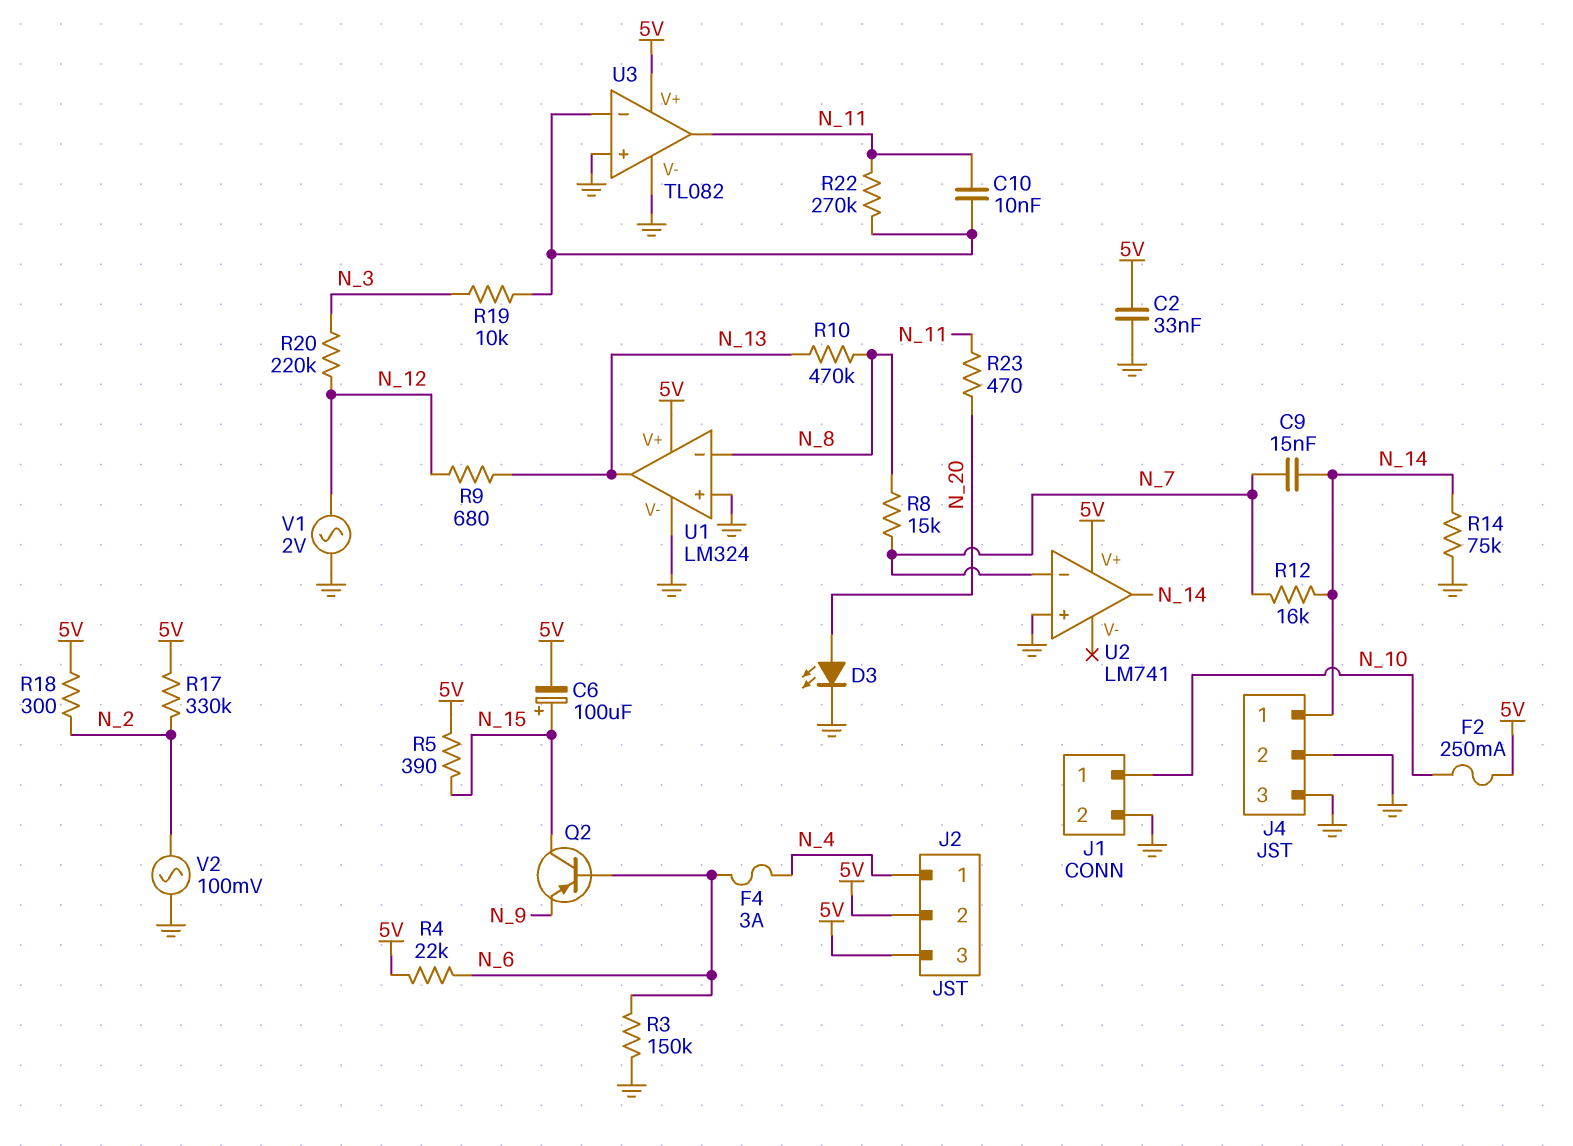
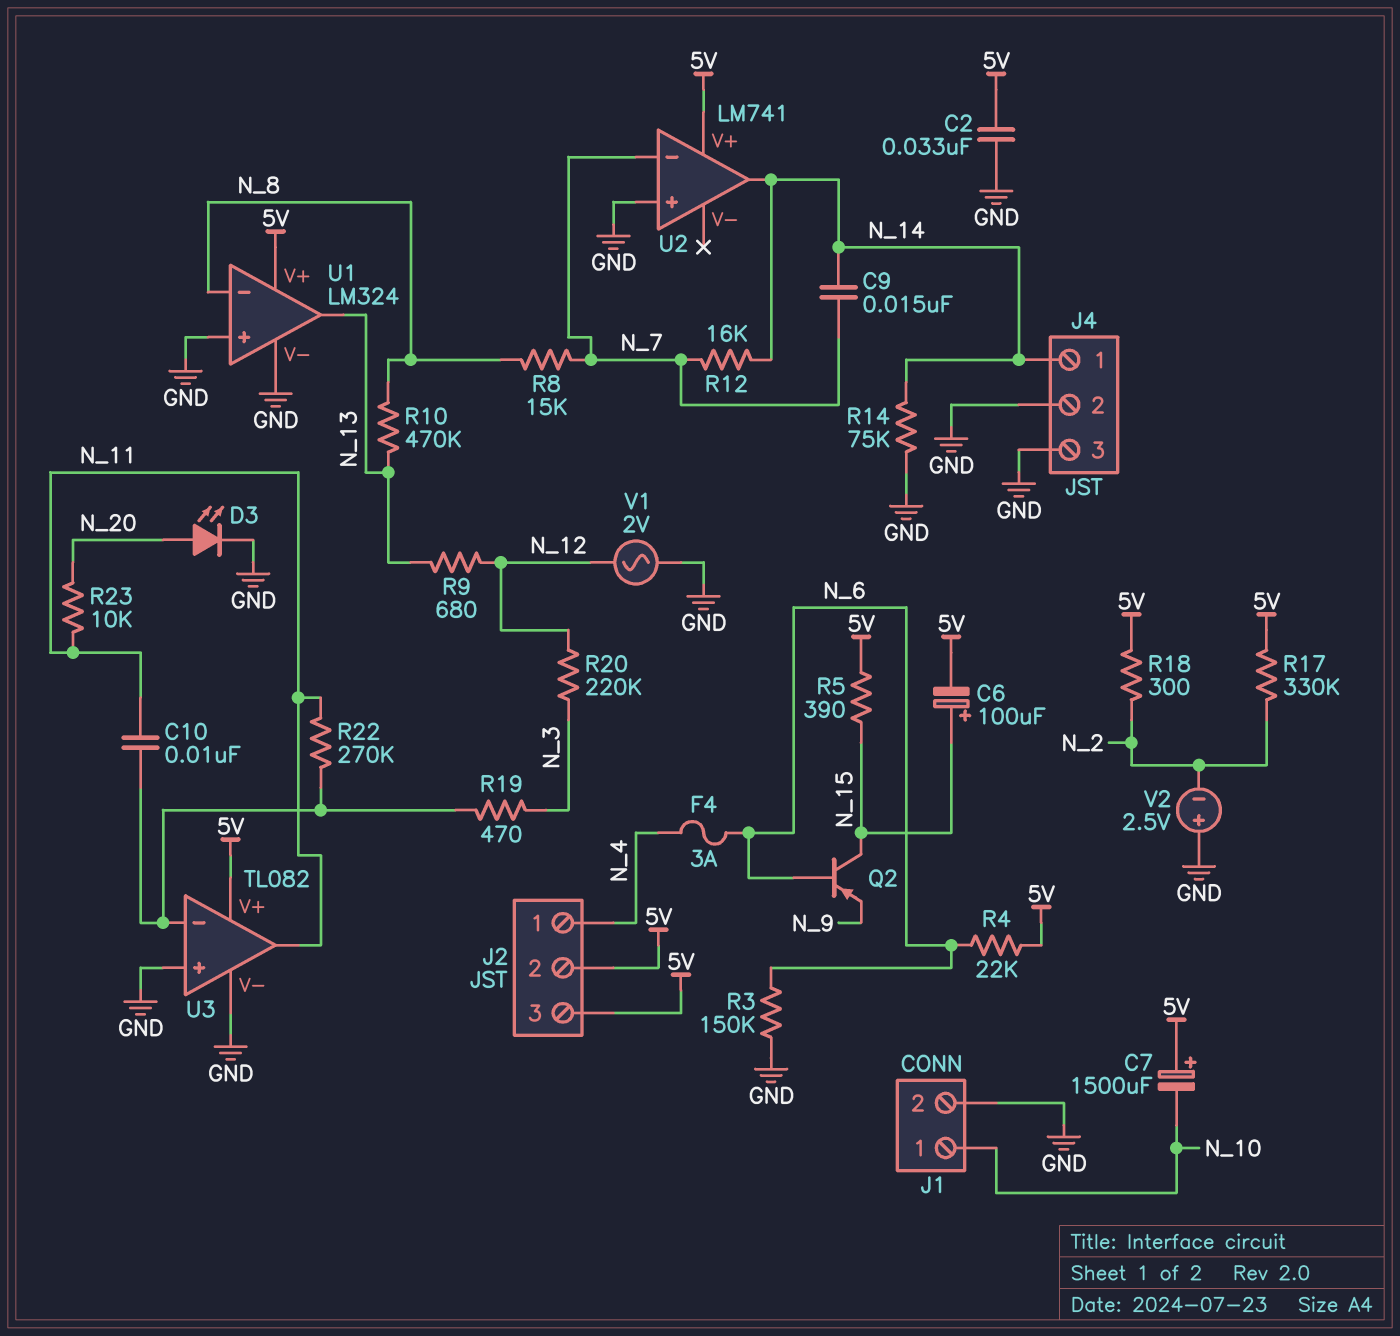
C7: none -> 1500uF (plus 5V, minus N_10)
F2: 250mA (5V, N_10) -> none
R19: 10k (N_3, U3/in-) -> 470 (N_3, U3/in-)
R23: 470 (N_11, N_20) -> 10k (N_11, N_20)
V2: AC 100mV (GND, N_2) -> 2.5V (plus GND, minus N_2)

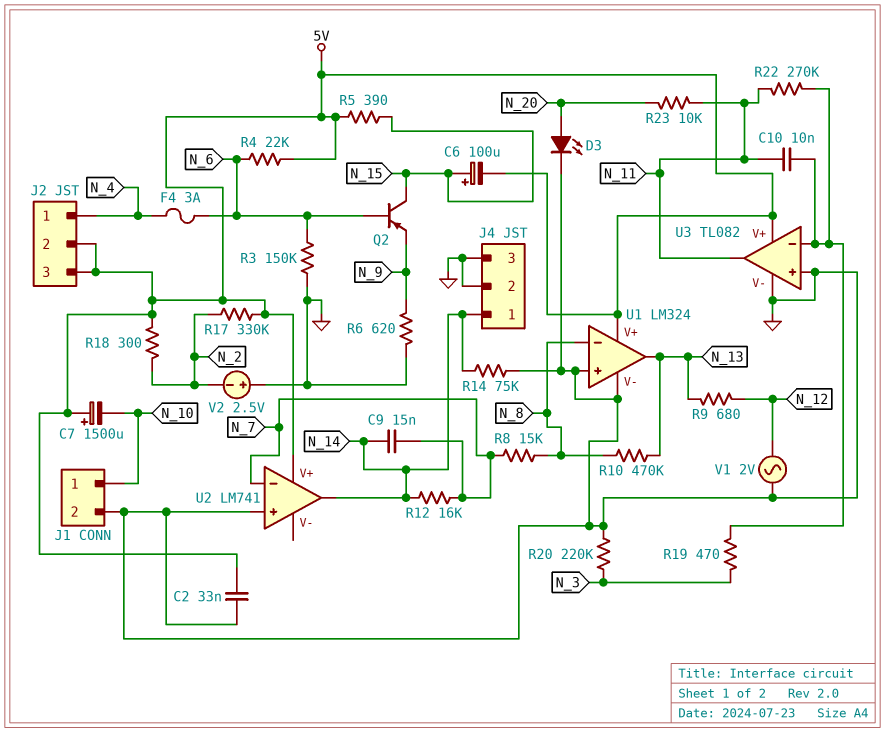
R6: none -> 620 (GND, N_9)
R20: 220k (N_3, N_12) -> 220k (GND, N_3)

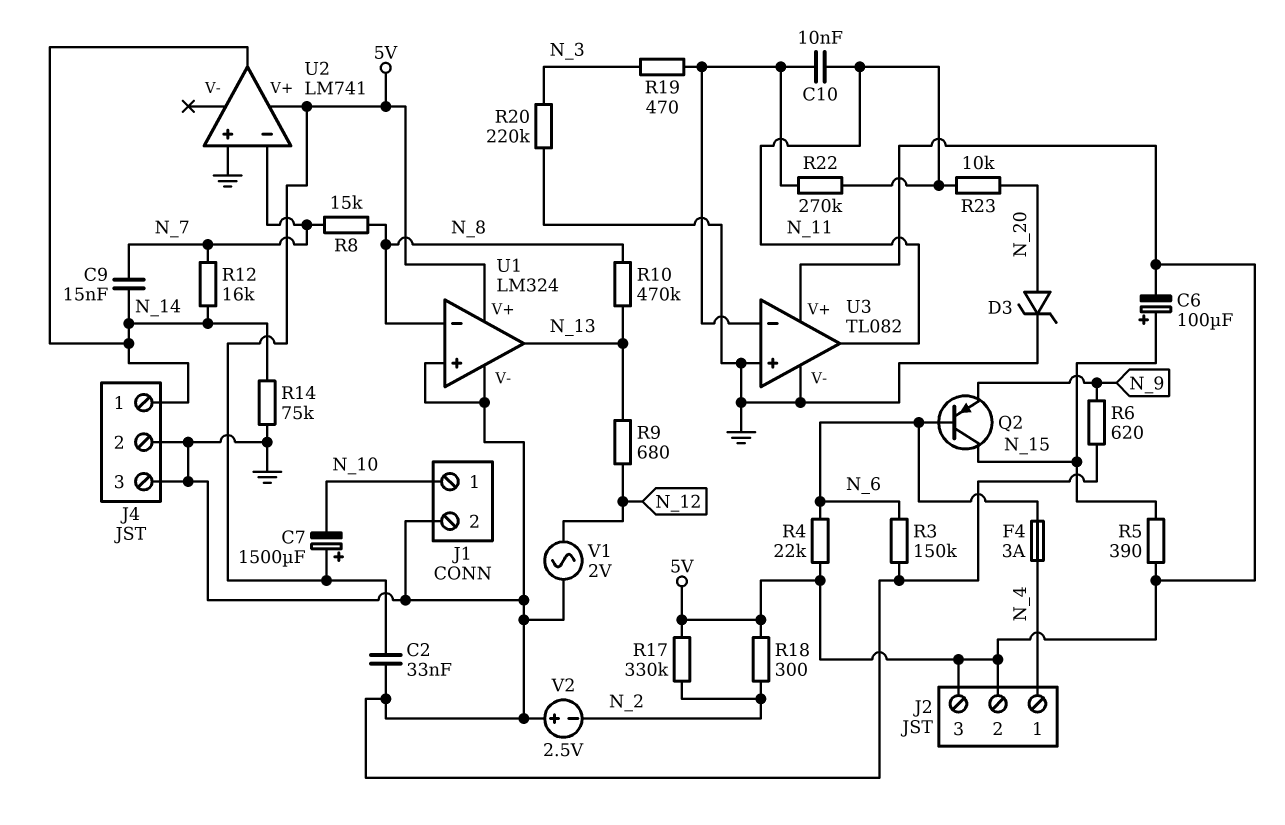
D3: LED (A N_20, K GND) -> zener (A N_20, K GND)

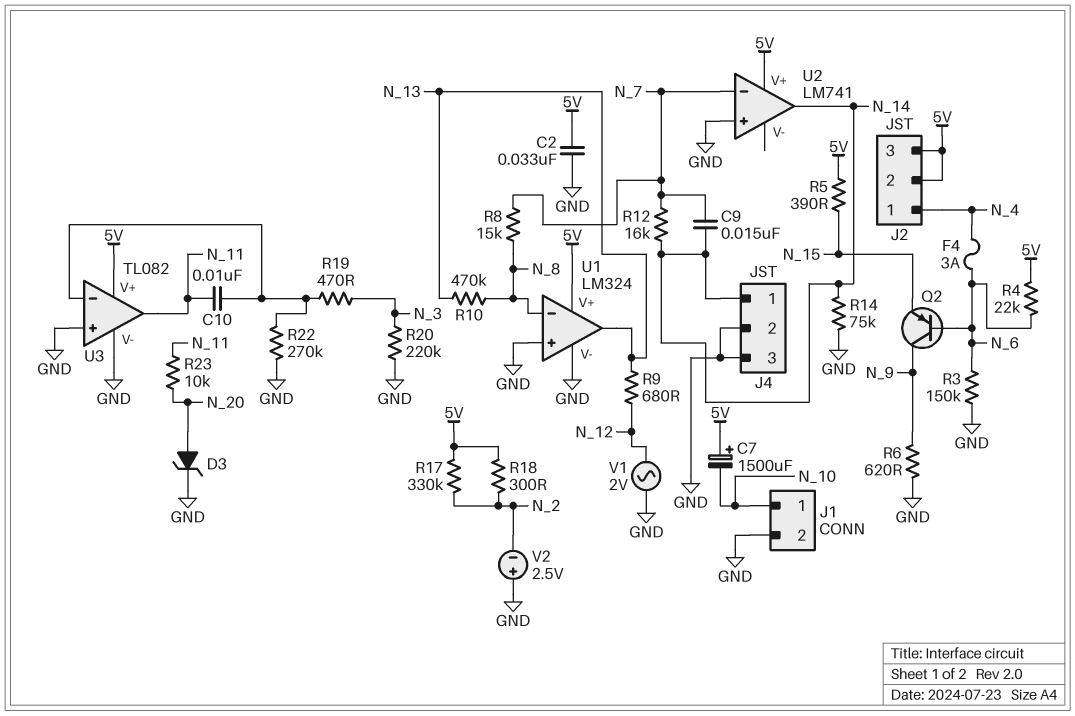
C6: 100uF (plus N_15, minus 5V) -> none
Q2: PNP (B N_6, C N_15, E N_9) -> PNP (B N_6, C N_9, E N_15)
R22: 270k (N_11, U3/in-) -> 270k (GND, U3/in-)

